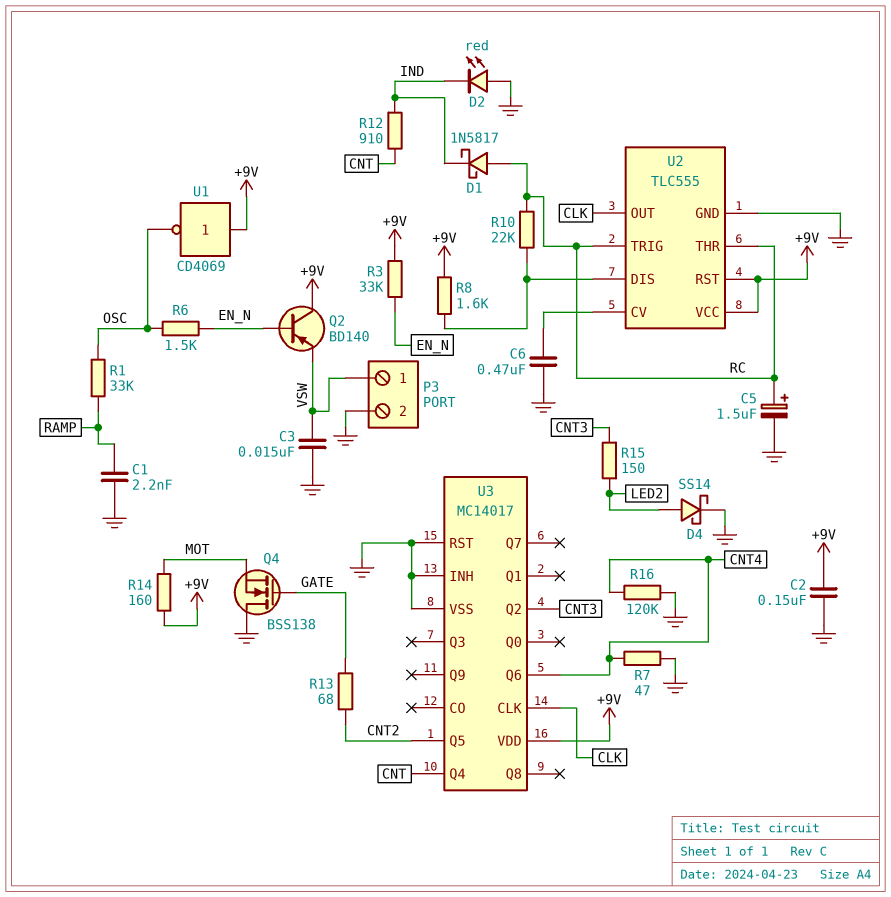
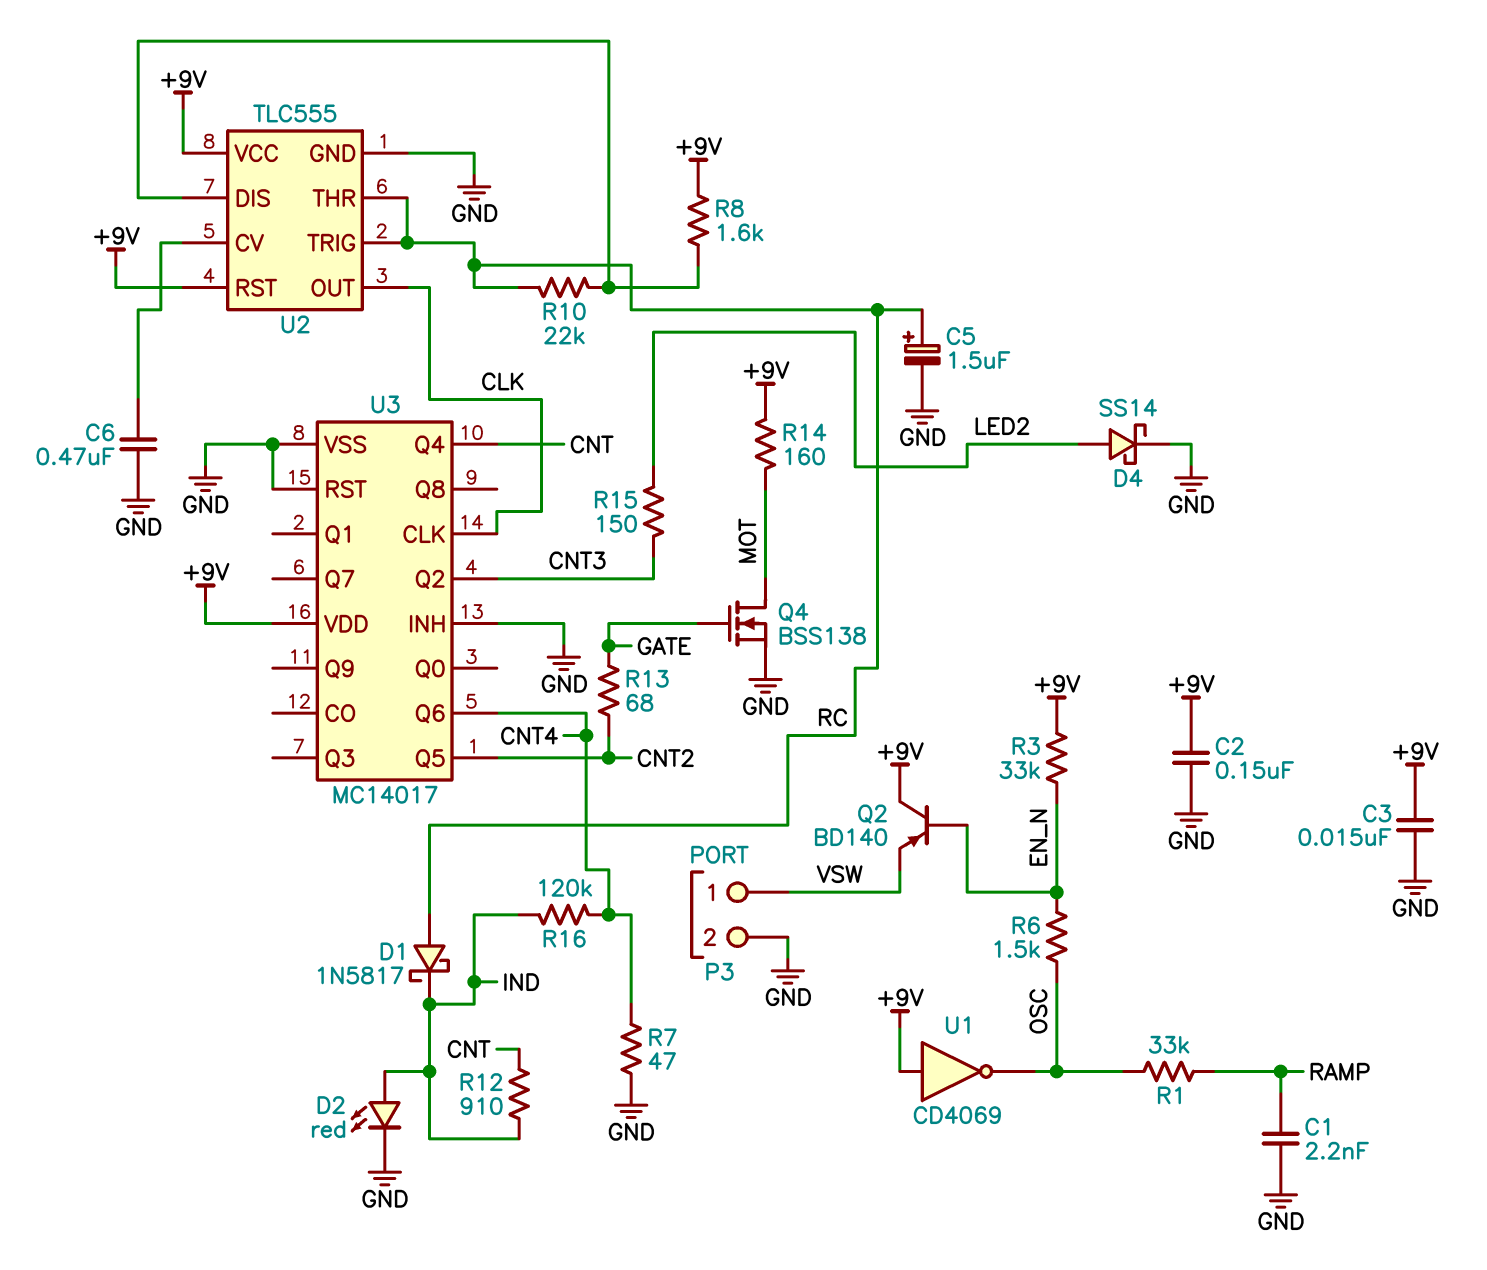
C3: 15nF (GND, VSW) -> 15nF (+9V, GND)
D2: LED red (A GND, K IND) -> LED red (A IND, K GND)
Q4: NMOS BSS138 (G GATE, D GND, S MOT) -> NMOS BSS138 (G GATE, D MOT, S GND)
R16: 120k (CNT4, GND) -> 120k (CNT4, IND)

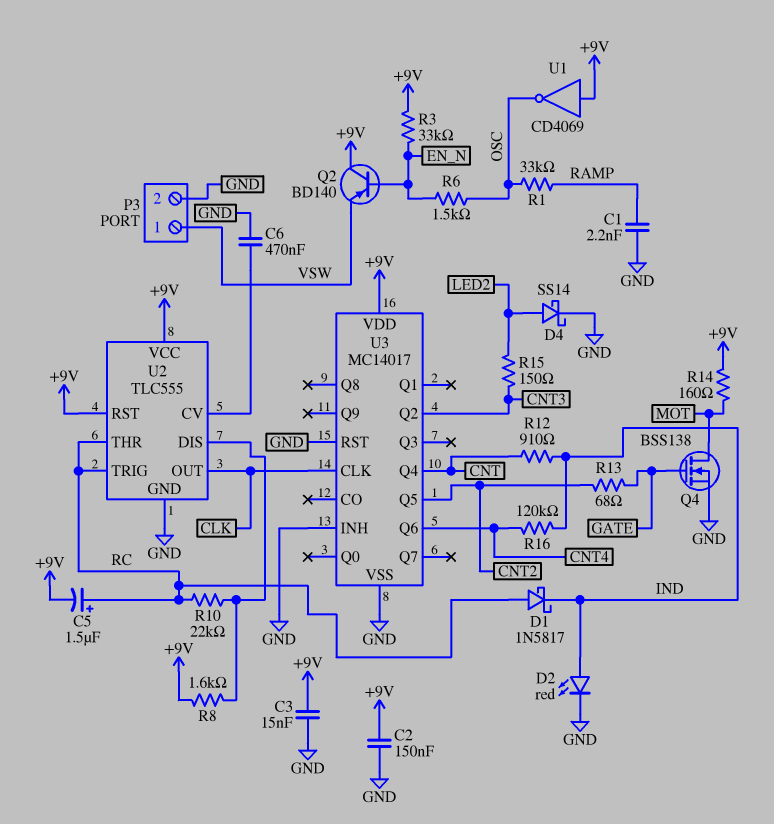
C5: 1.5uF (plus RC, minus GND) -> 1.5uF (plus RC, minus +9V)
R7: 47 (CNT4, GND) -> none

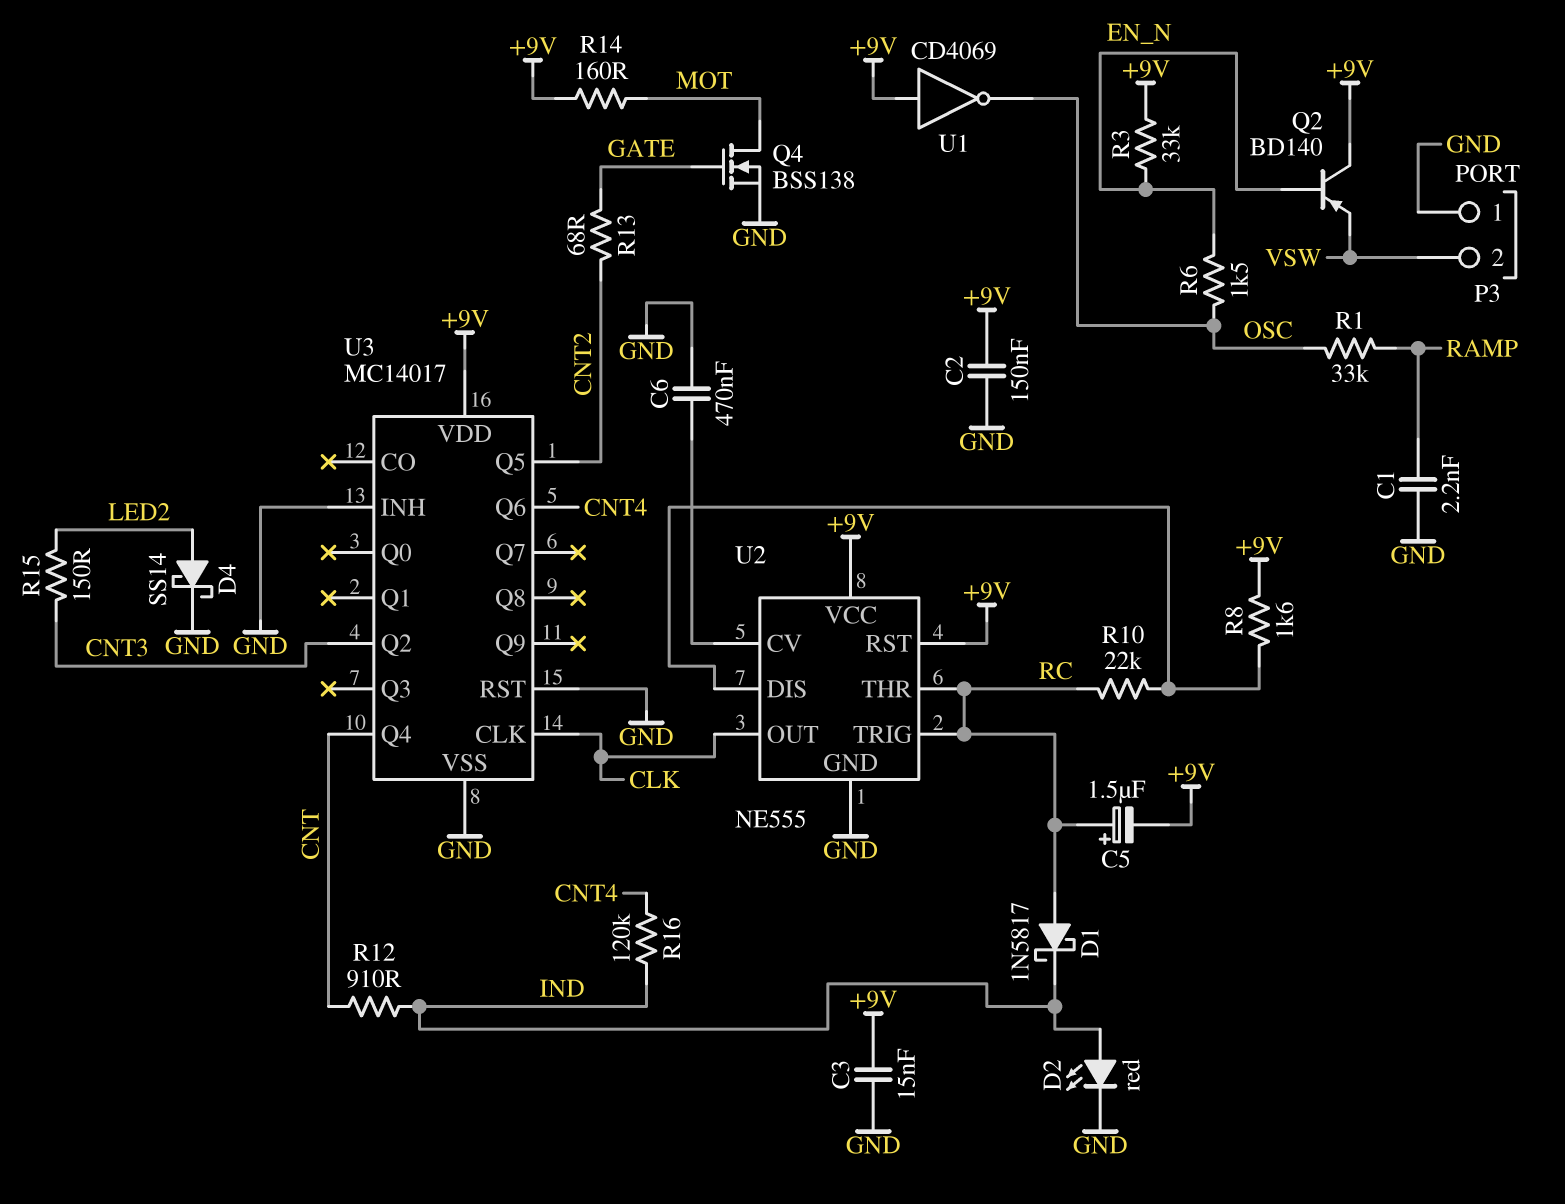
P3 pin 1: VSW -> GND
P3 pin 2: GND -> VSW
U2: TLC555 -> NE555

